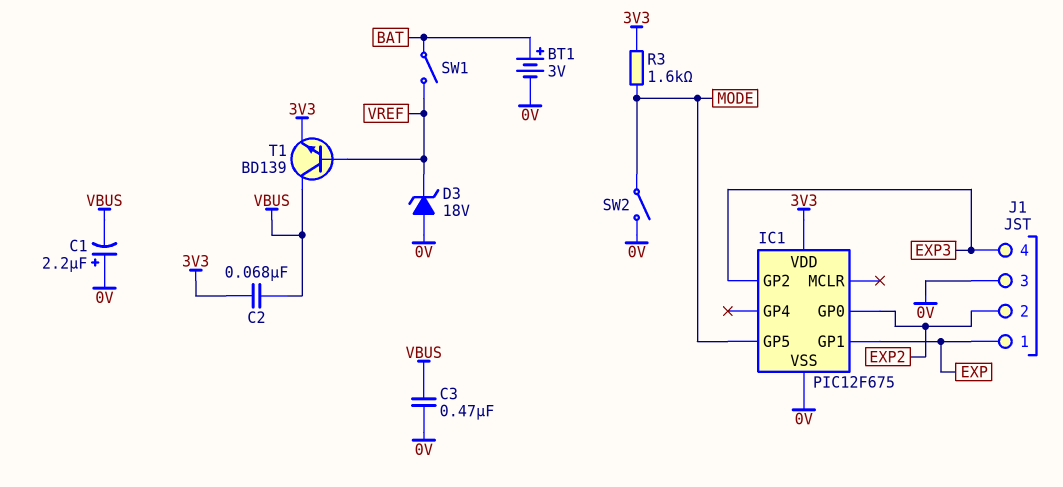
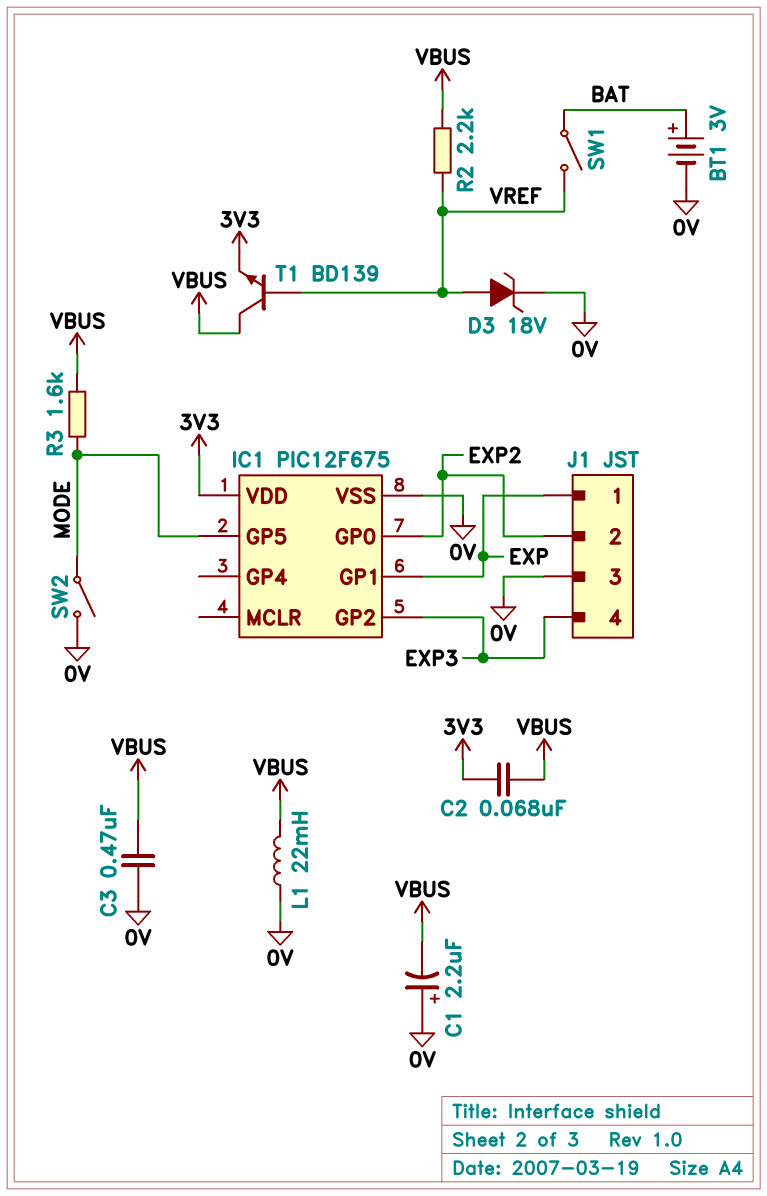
D3: zener 18V (A 0V, K VREF) -> zener 18V (A VREF, K 0V)
L1: none -> 22mH (0V, VBUS)
R2: none -> 2.2k (VBUS, VREF)
R3: 1.6k (3V3, MODE) -> 1.6k (MODE, VBUS)

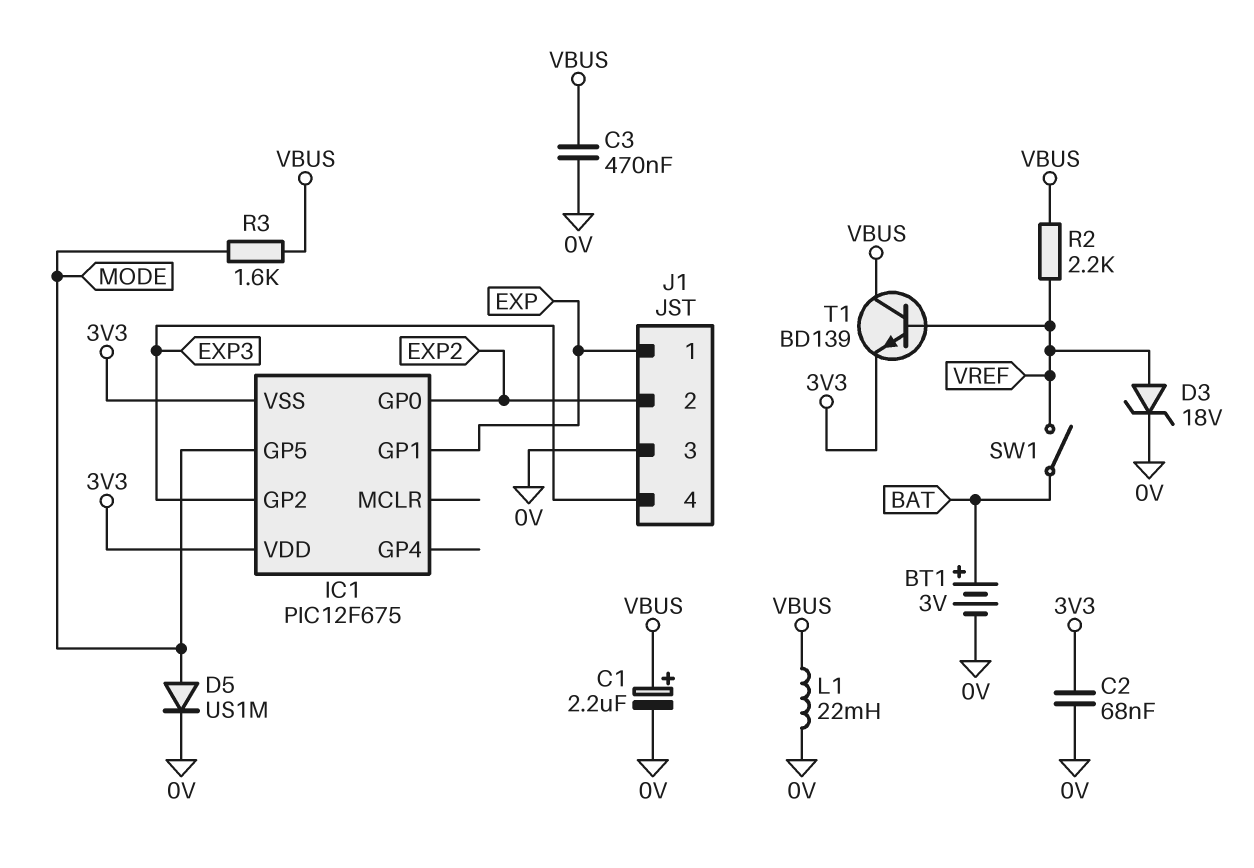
C1: 2.2uF (plus 0V, minus VBUS) -> 2.2uF (plus VBUS, minus 0V)
C2: 68nF (3V3, VBUS) -> 68nF (0V, 3V3)
D5: none -> diode US1M (A MODE, K 0V)
IC1 pin VSS: 0V -> 3V3
SW2: switch (0V, MODE) -> none

